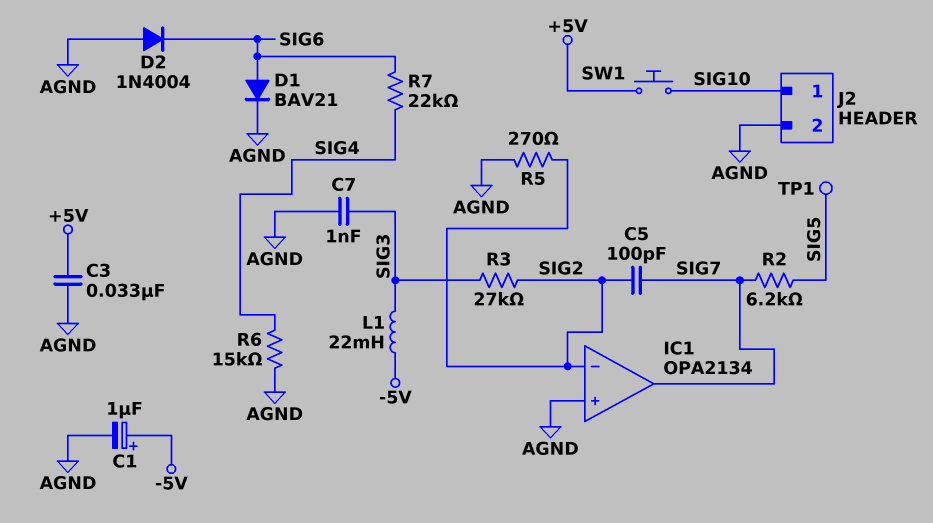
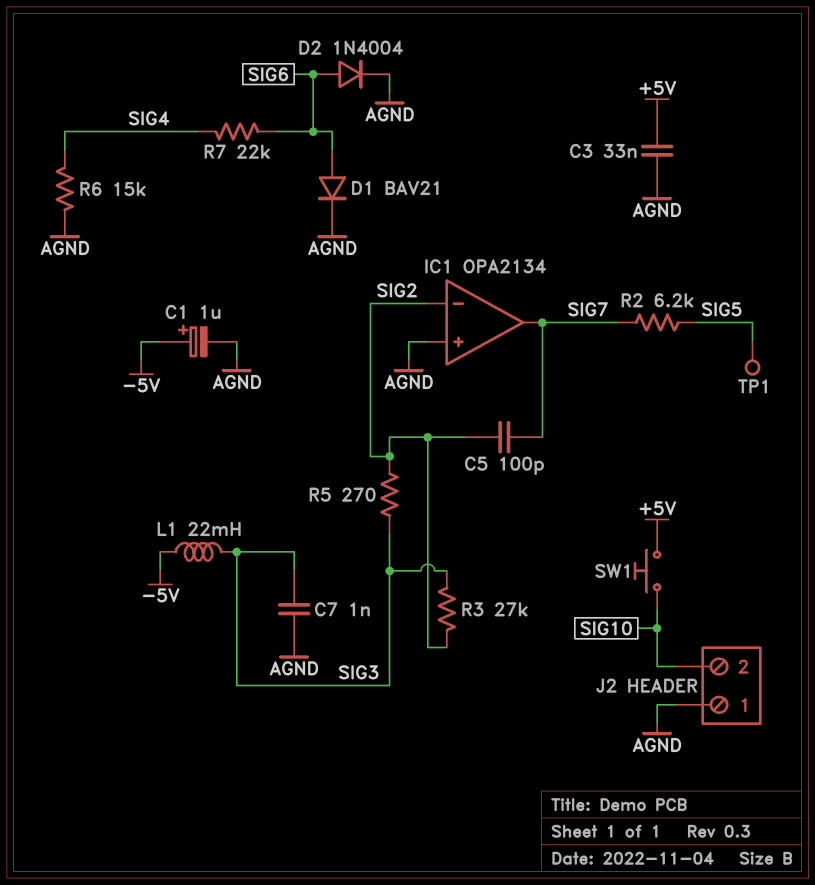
D2: diode 1N4004 (A AGND, K SIG6) -> diode 1N4004 (A SIG6, K AGND)
J2 pin 1: SIG10 -> AGND
J2 pin 2: AGND -> SIG10
R5: 270 (AGND, SIG2) -> 270 (SIG2, SIG3)

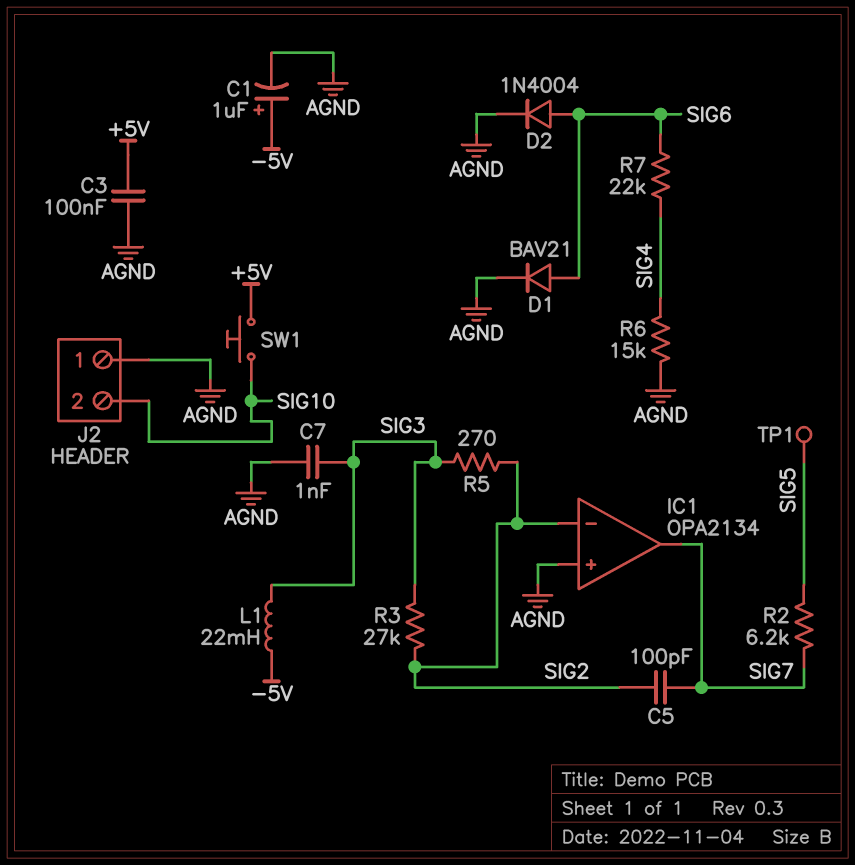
C3: 33nF (+5V, AGND) -> 100nF (+5V, AGND)

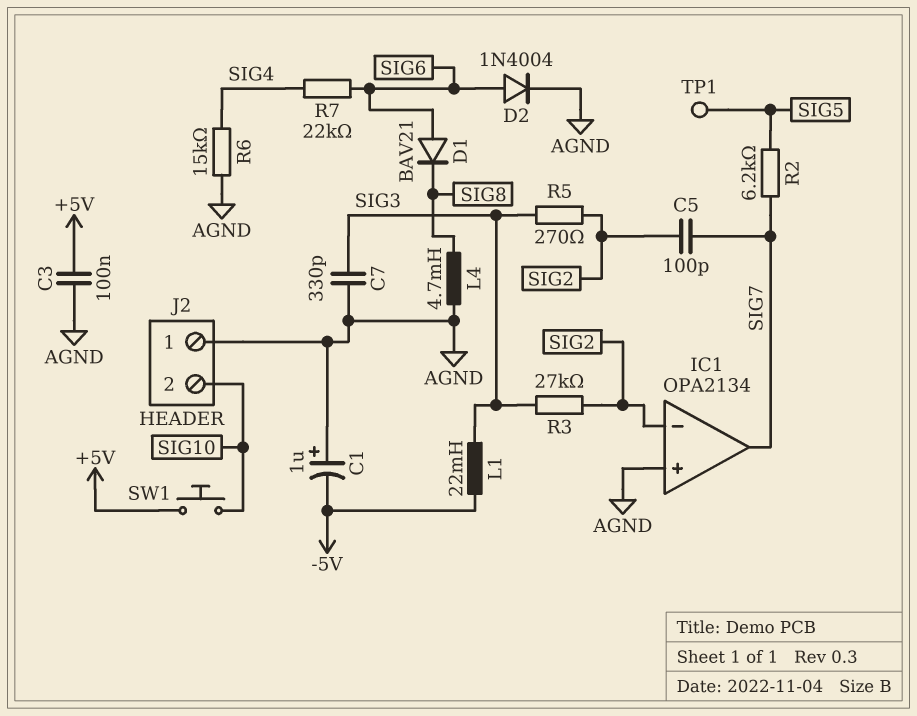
C1: 1uF (plus -5V, minus AGND) -> 1uF (plus AGND, minus -5V)
C7: 1nF (AGND, SIG3) -> 330pF (AGND, SIG3)
D1: diode BAV21 (A SIG6, K AGND) -> diode BAV21 (A SIG6, K SIG8)
L4: none -> 4.7mH (AGND, SIG8)

